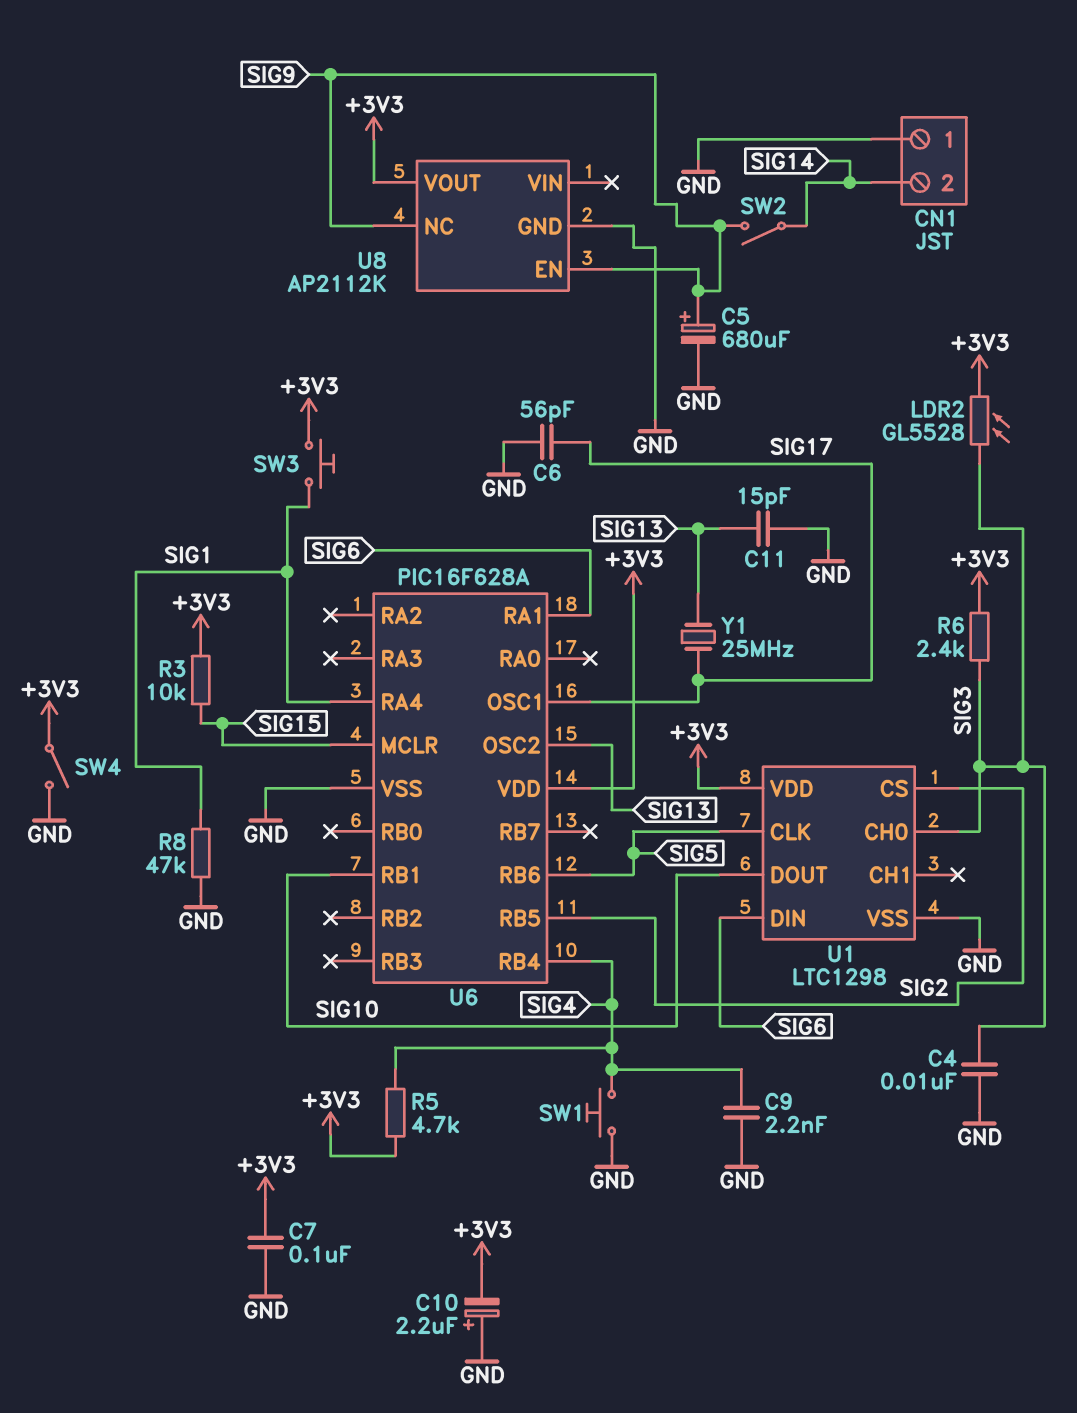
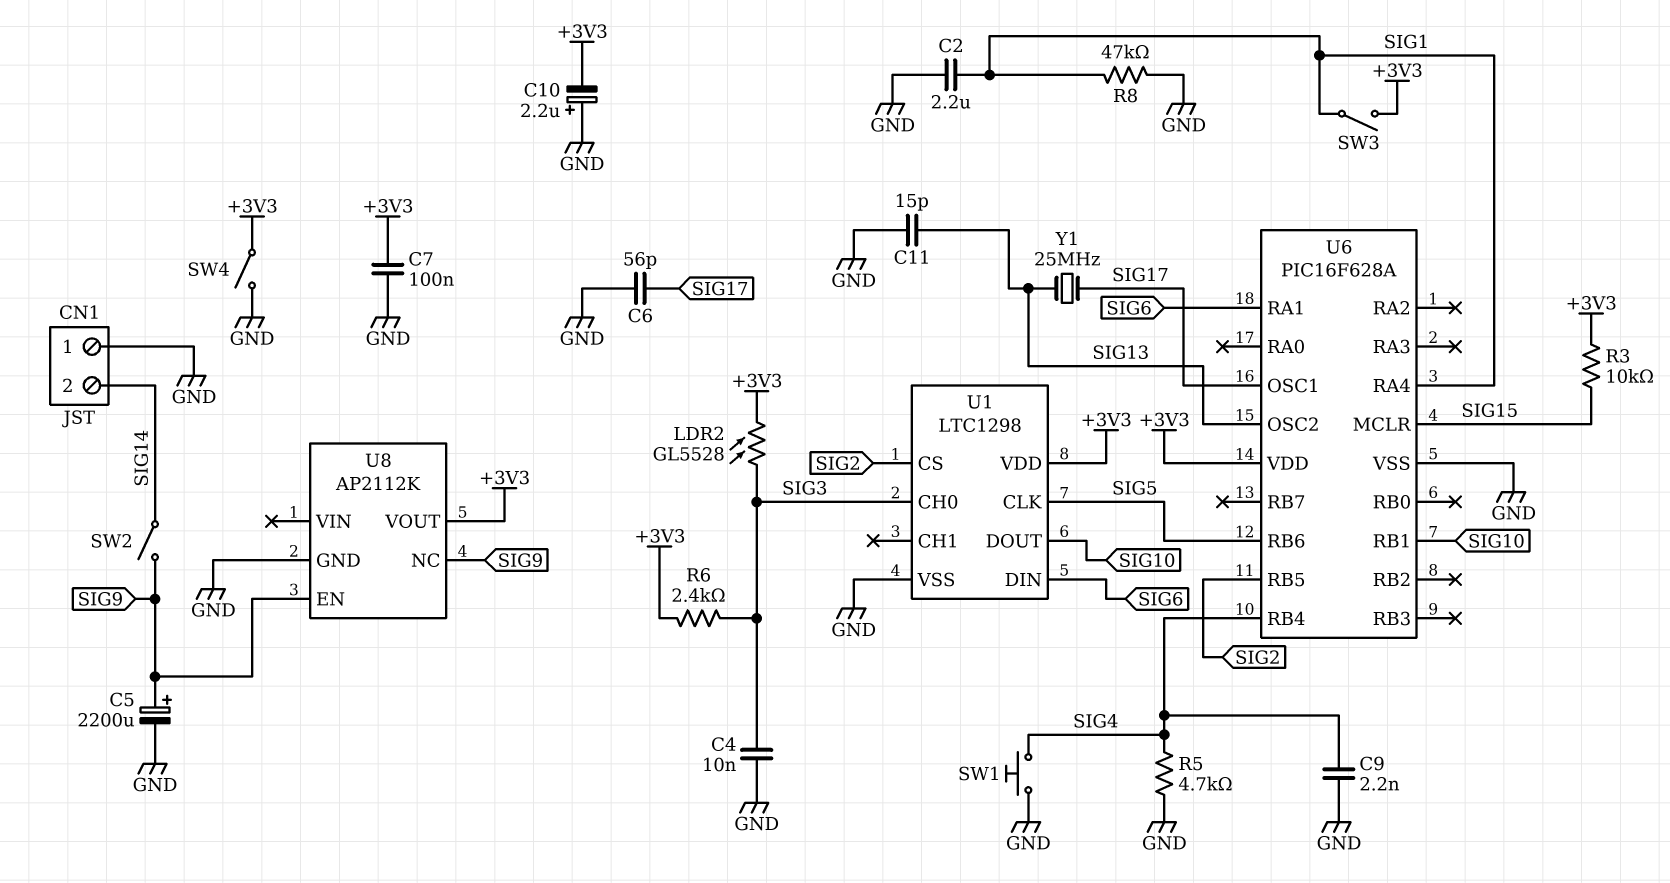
C2: none -> 2.2uF (GND, SIG1)
C5: 680uF (plus SIG9, minus GND) -> 2200uF (plus SIG9, minus GND)
R5: 4.7k (+3V3, SIG4) -> 4.7k (GND, SIG4)
SW3: button (+3V3, SIG1) -> switch (+3V3, SIG1)

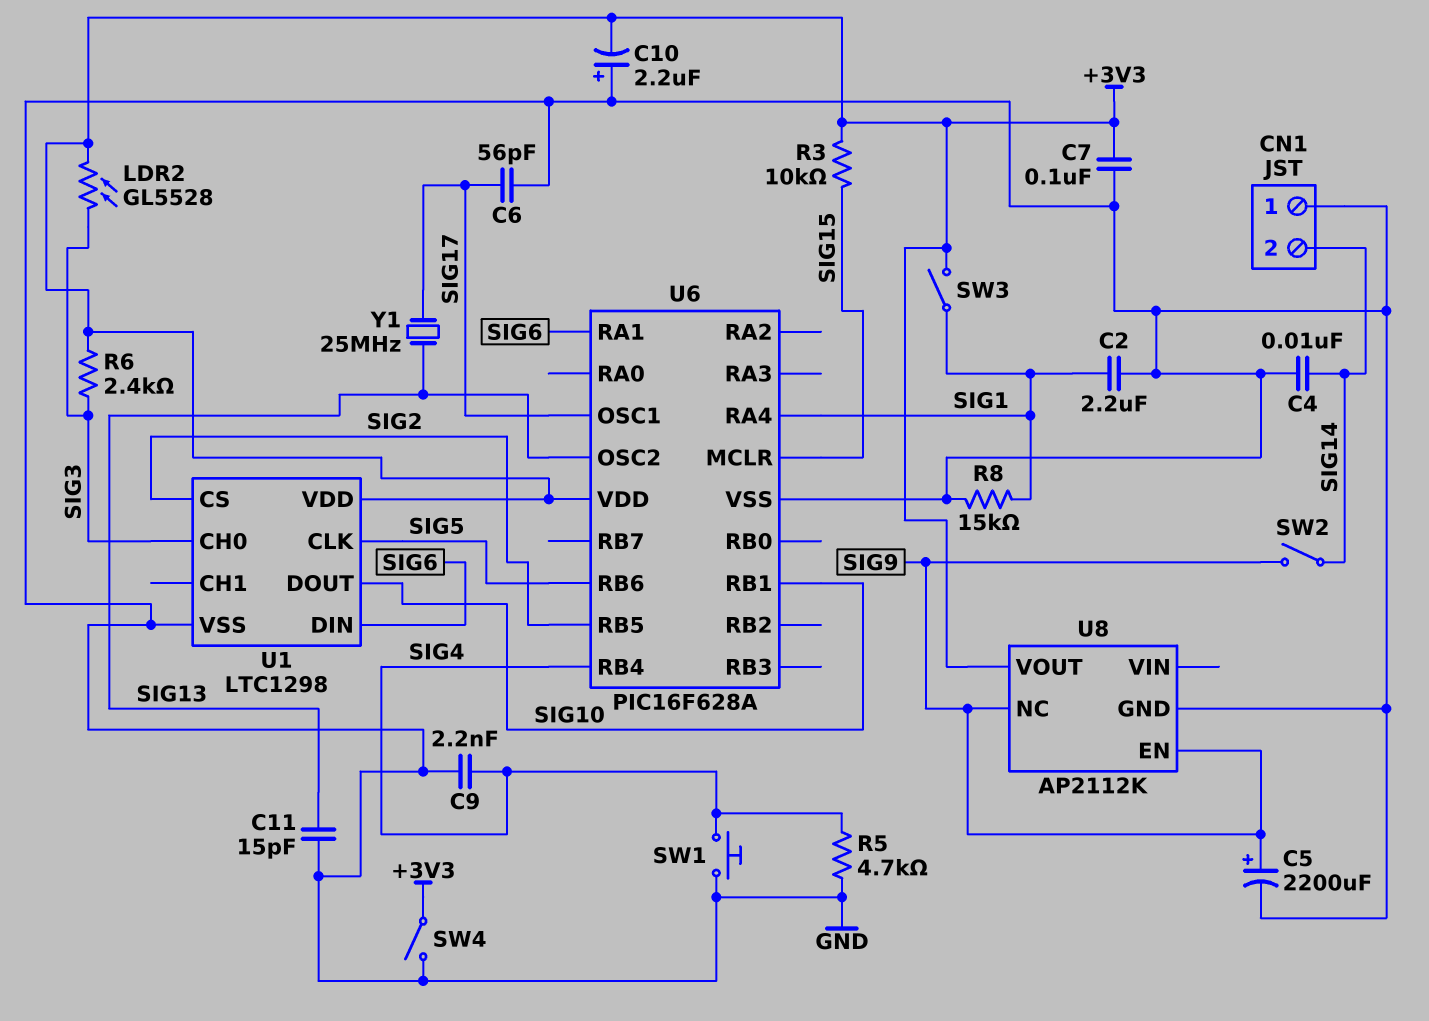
C4: 10nF (GND, SIG3) -> 10nF (GND, SIG14)
R8: 47k (GND, SIG1) -> 15k (GND, SIG1)

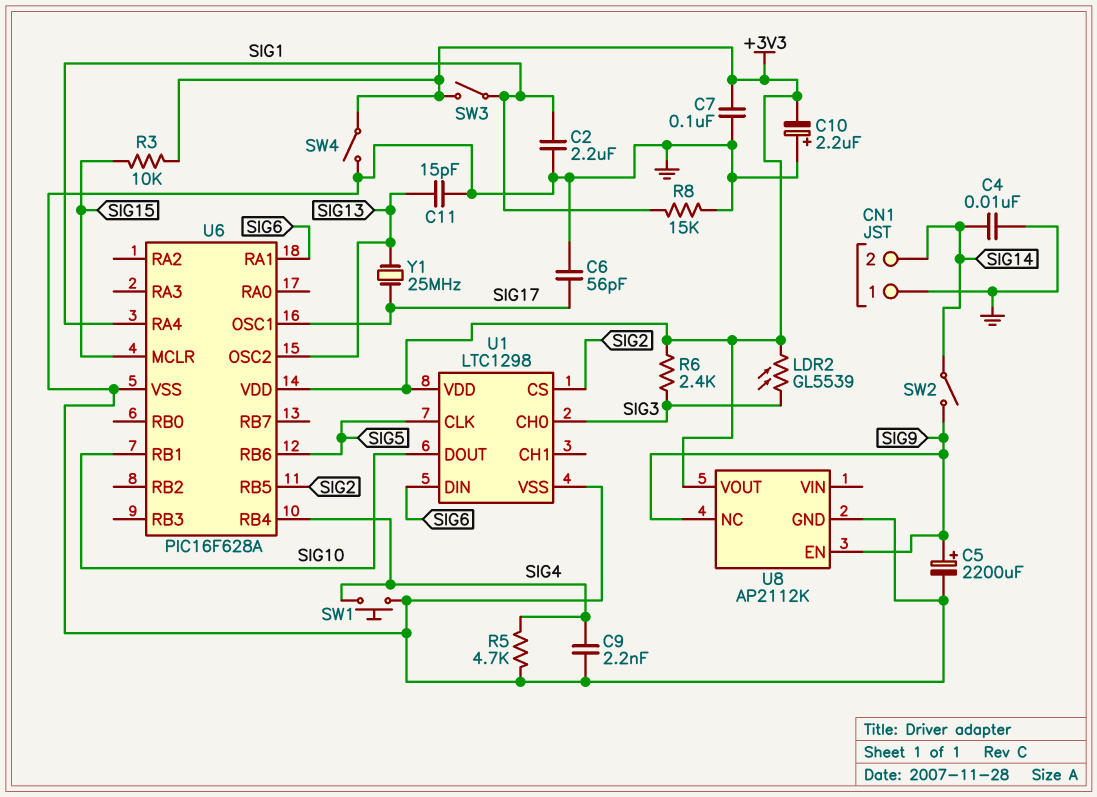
LDR2: GL5528 (+3V3, SIG3) -> GL5539 (+3V3, SIG3)

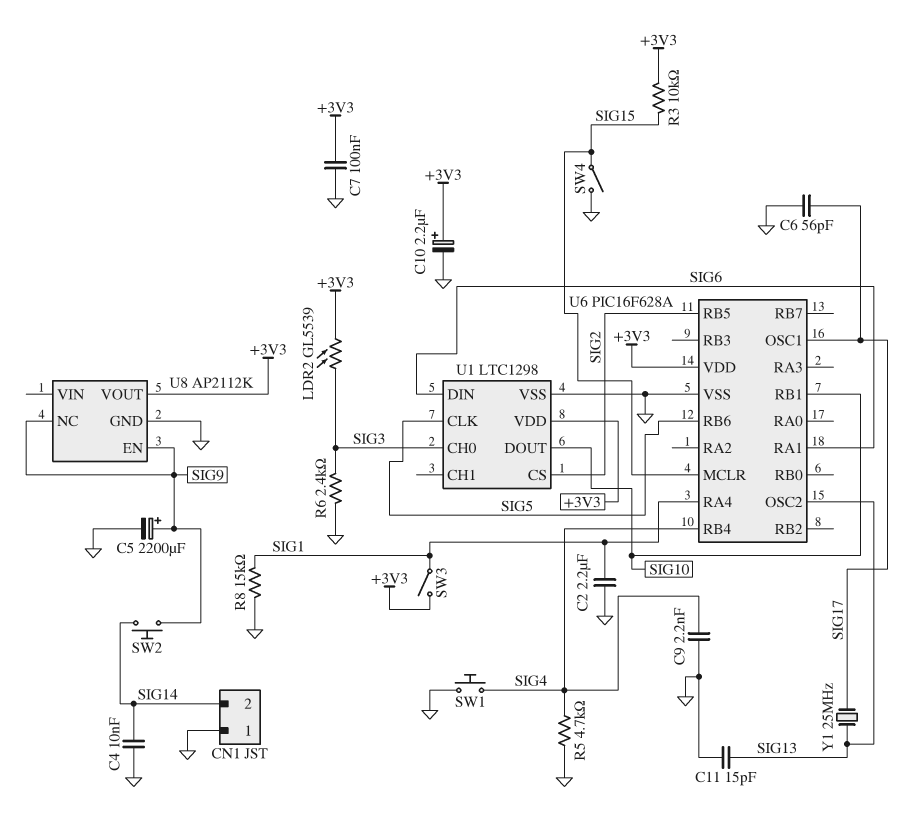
C10: 2.2uF (plus GND, minus +3V3) -> 2.2uF (plus +3V3, minus GND)
R6: 2.4k (+3V3, SIG3) -> 2.4k (GND, SIG3)
SW2: switch (SIG9, SIG14) -> button (SIG9, SIG14)
SW4: switch (+3V3, GND) -> switch (GND, SIG15)

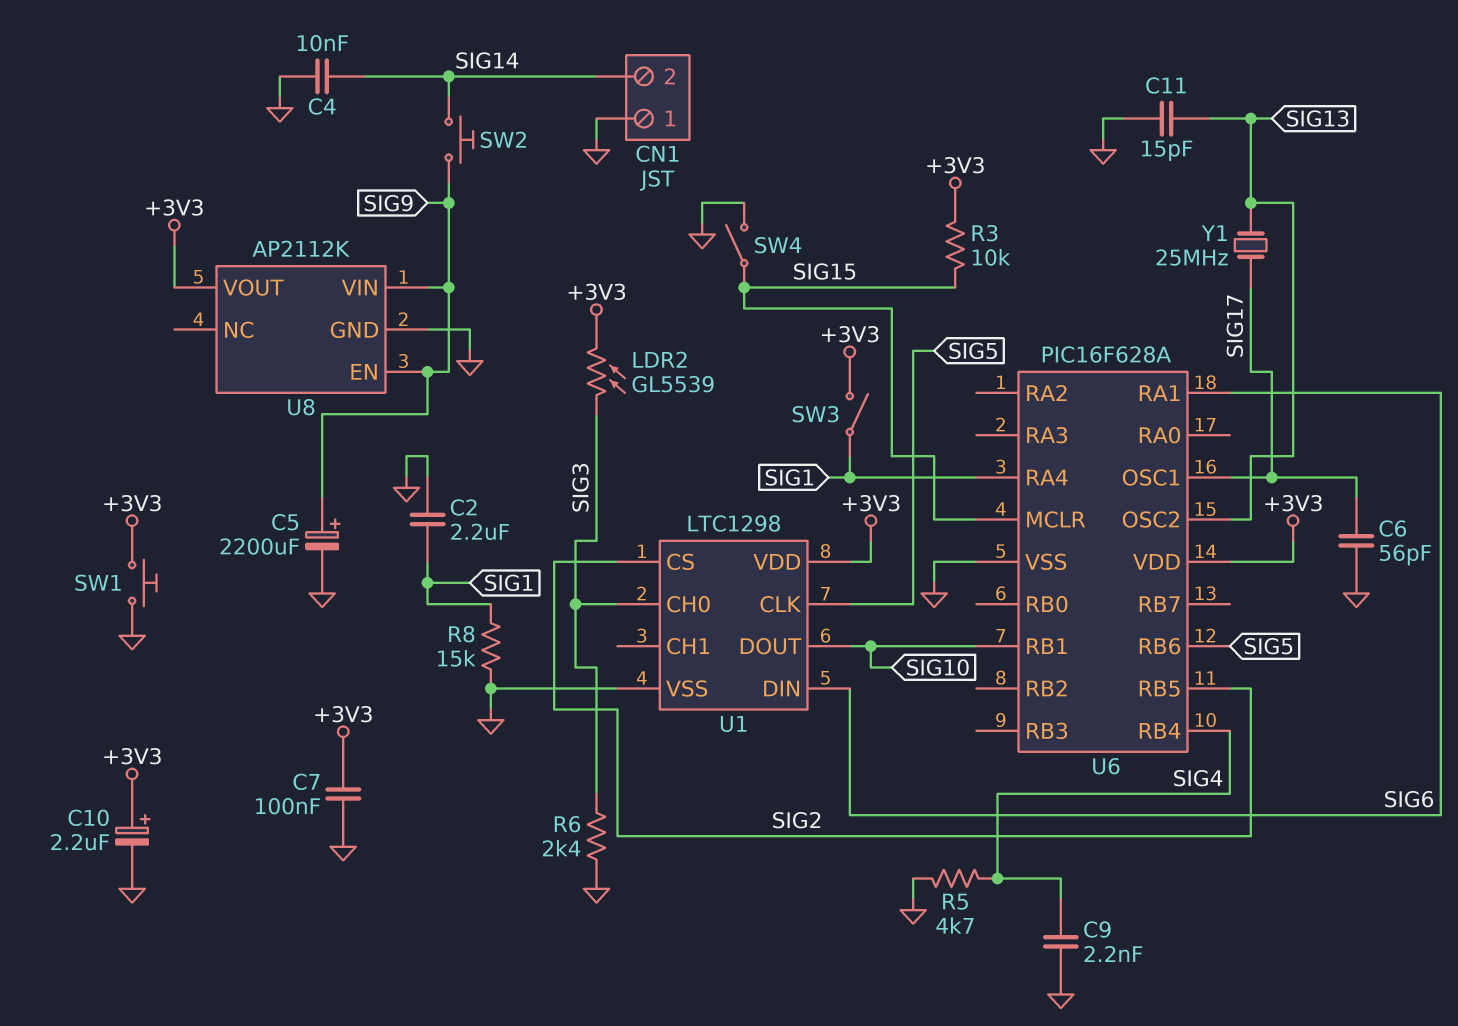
SW1: button (GND, SIG4) -> button (+3V3, GND)
U8 pin NC: SIG9 -> none
U8 pin VIN: none -> SIG9

